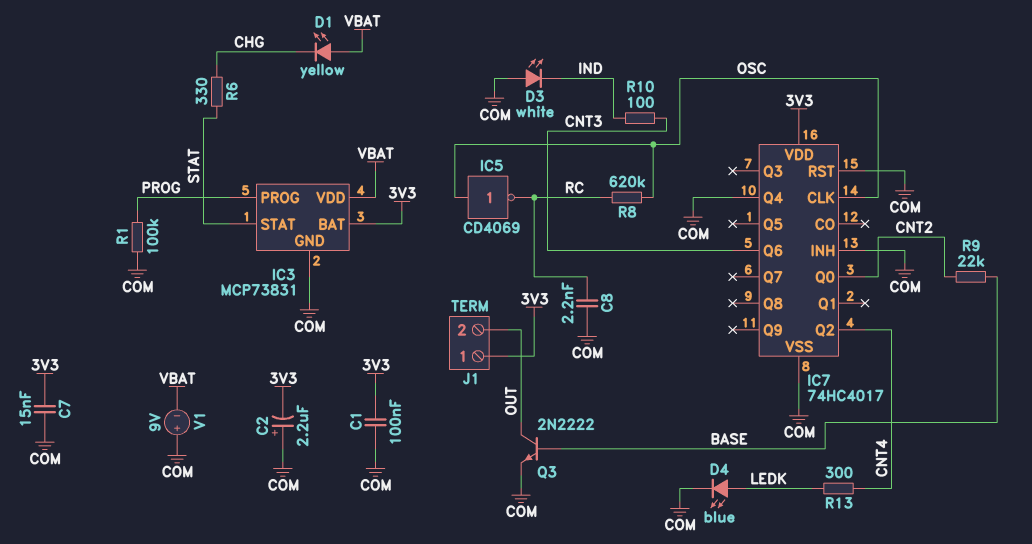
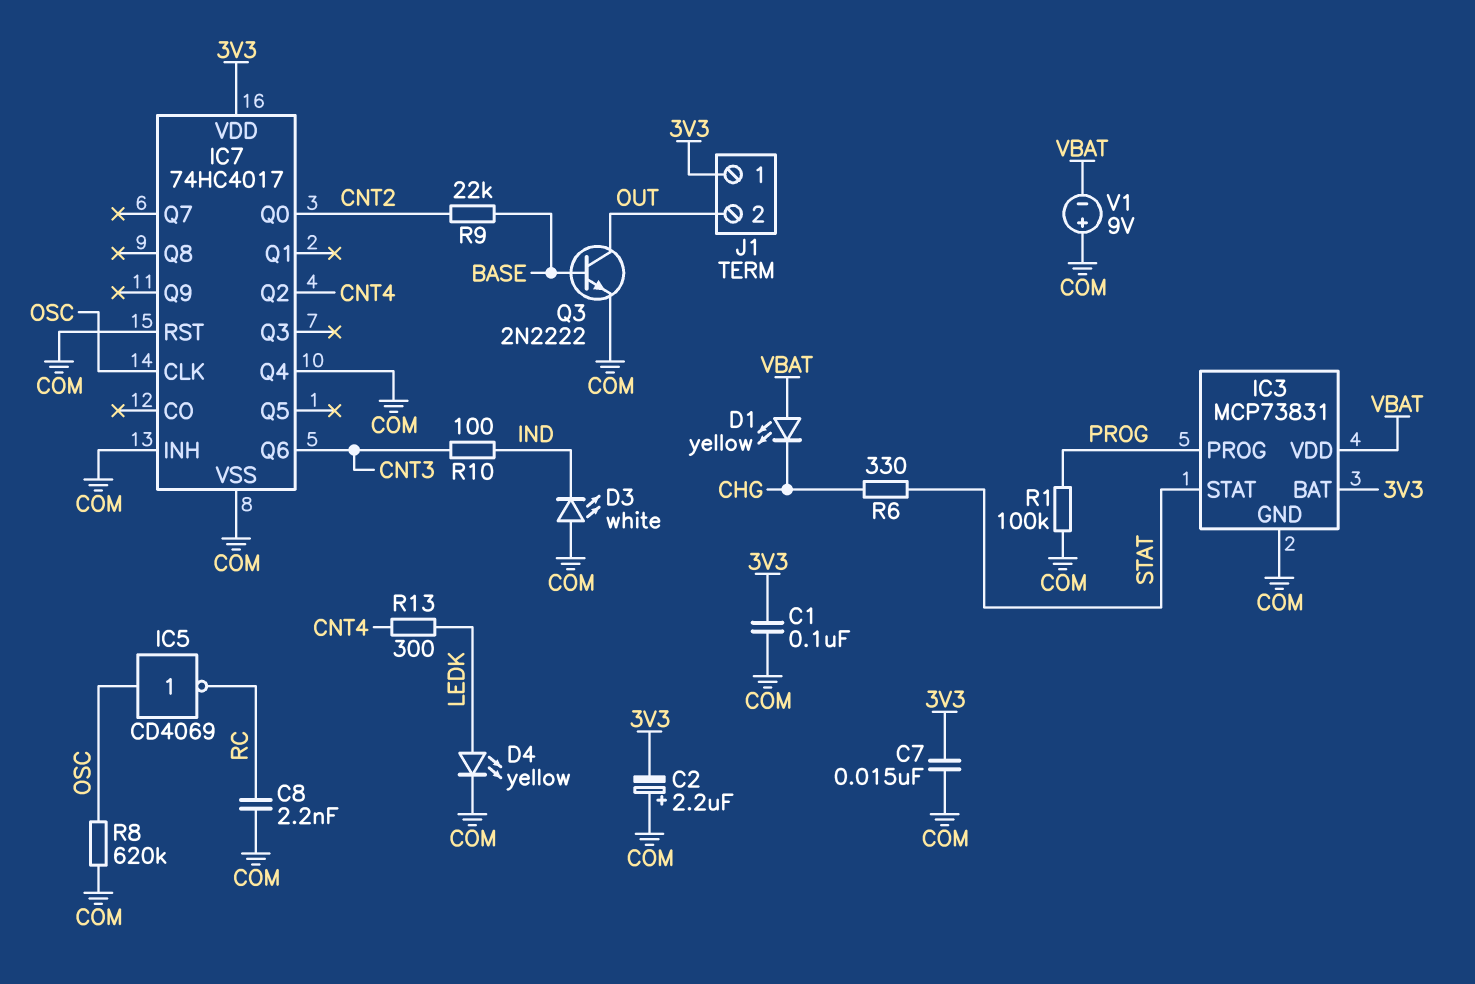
D4: LED blue (A LEDK, K COM) -> LED yellow (A LEDK, K COM)
R8: 620k (OSC, RC) -> 620k (COM, OSC)

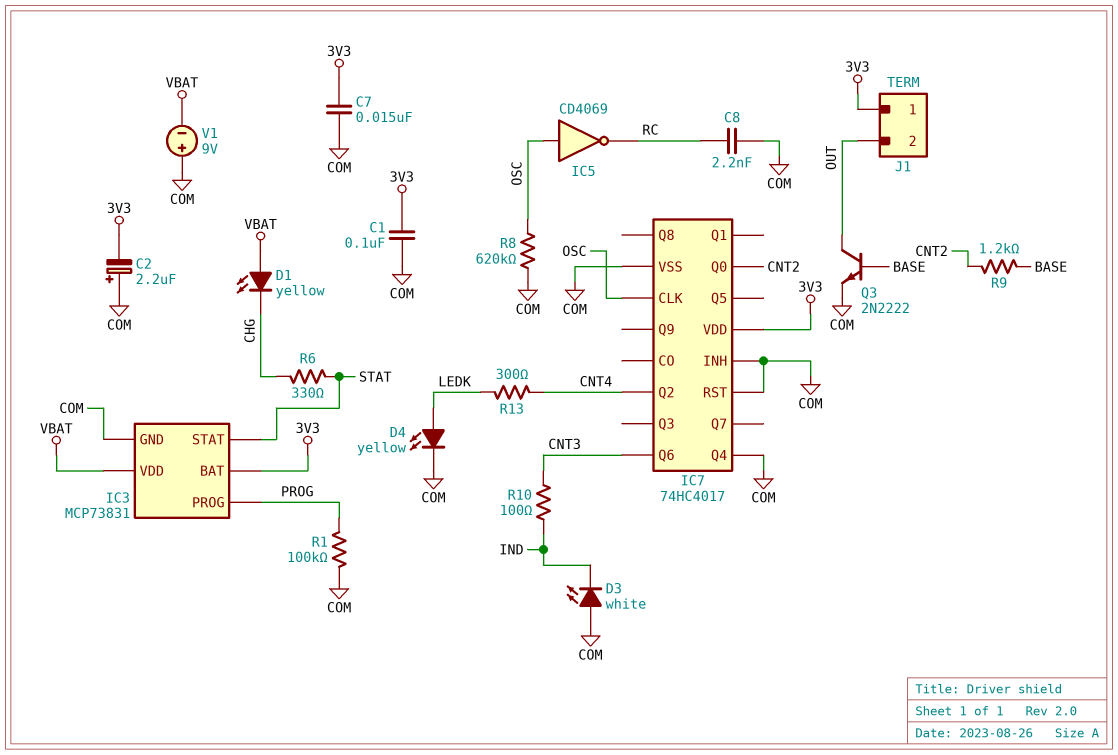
R9: 22k (BASE, CNT2) -> 1.2k (BASE, CNT2)

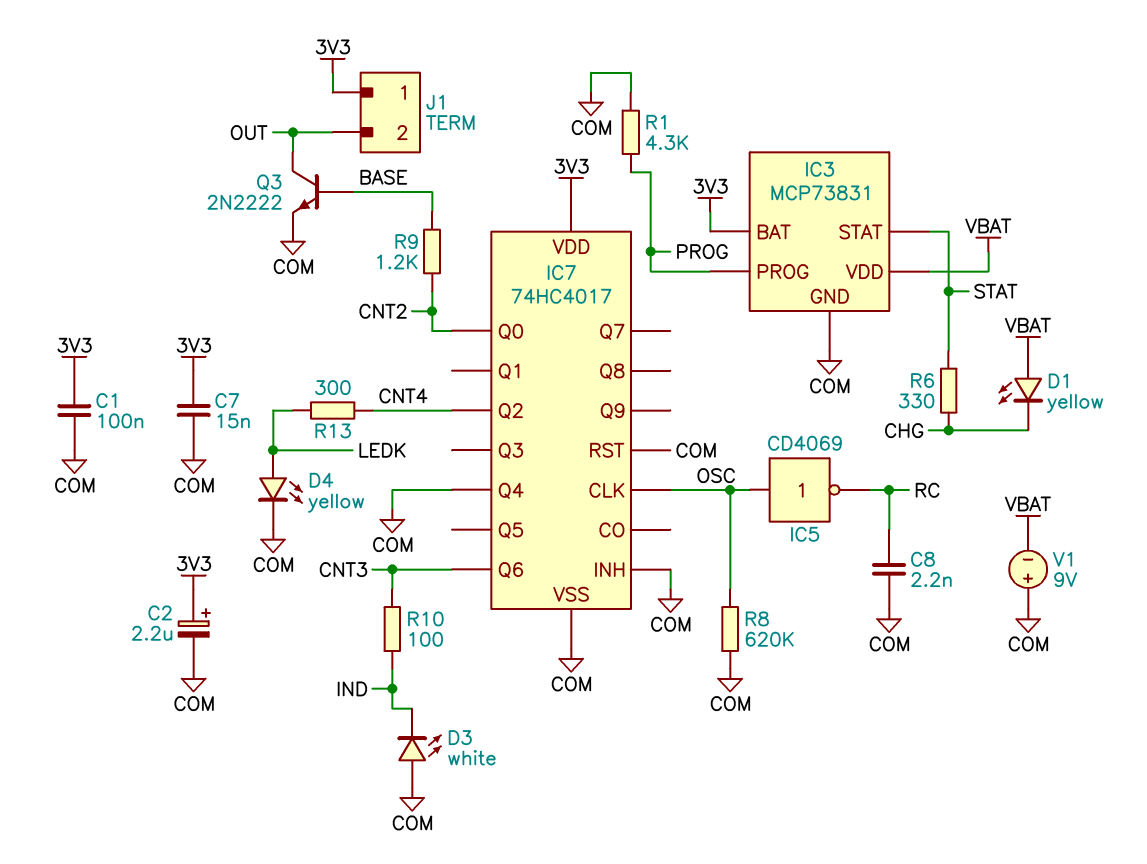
C2: 2.2uF (plus COM, minus 3V3) -> 2.2uF (plus 3V3, minus COM)
R1: 100k (COM, PROG) -> 4.3k (COM, PROG)

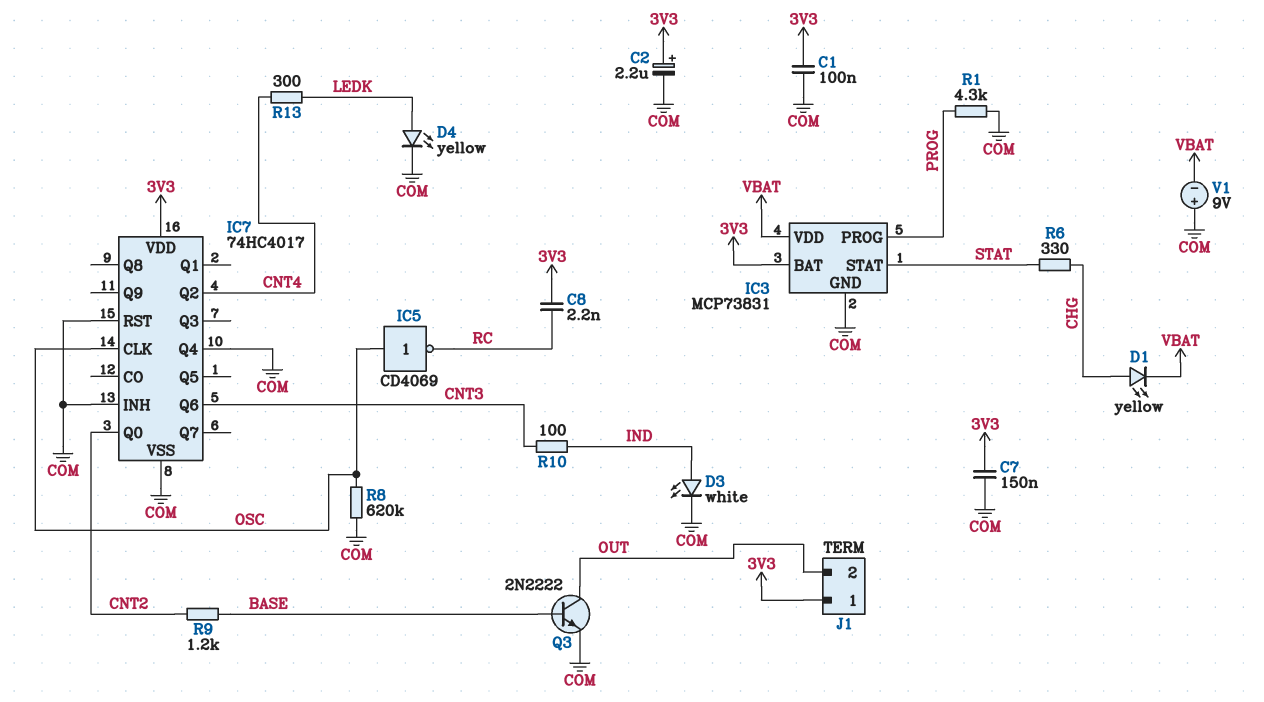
C7: 15nF (3V3, COM) -> 150nF (3V3, COM)
C8: 2.2nF (COM, RC) -> 2.2nF (3V3, RC)
D1: LED yellow (A VBAT, K CHG) -> LED yellow (A CHG, K VBAT)
D3: LED white (A COM, K IND) -> LED white (A IND, K COM)

